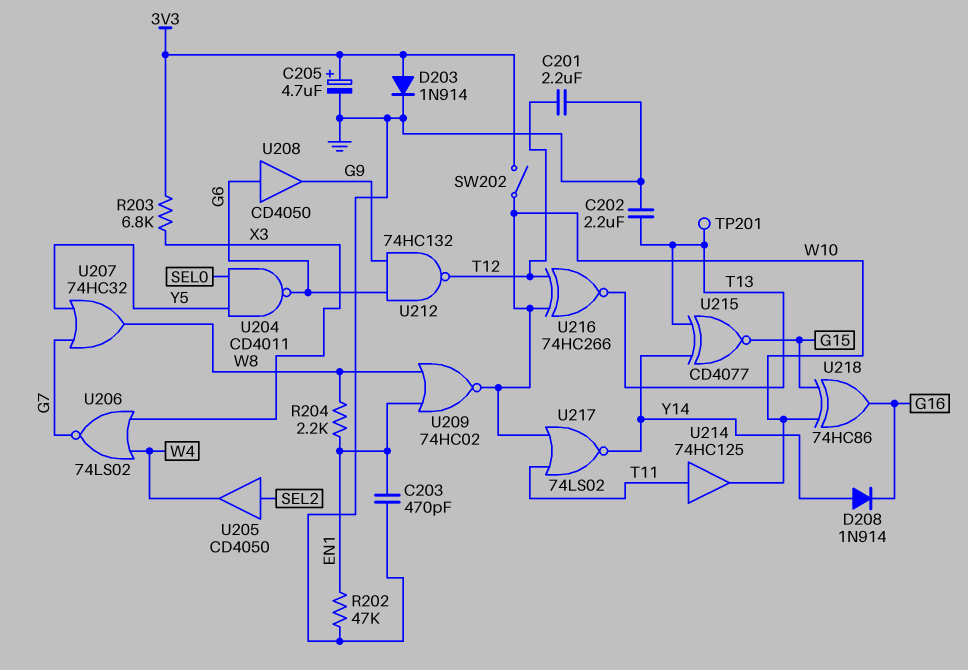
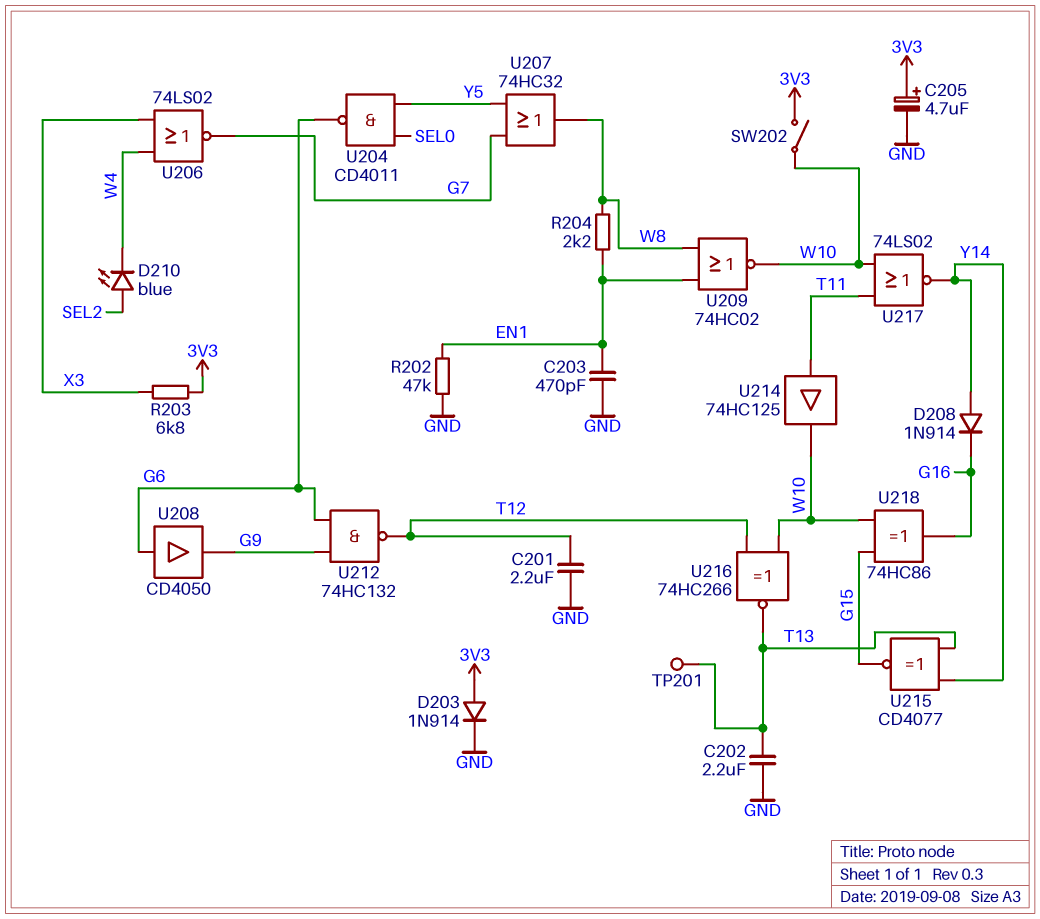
D210: none -> LED blue (A SEL2, K W4)
U205: buffer CD4050 (in SEL2, out W4) -> none

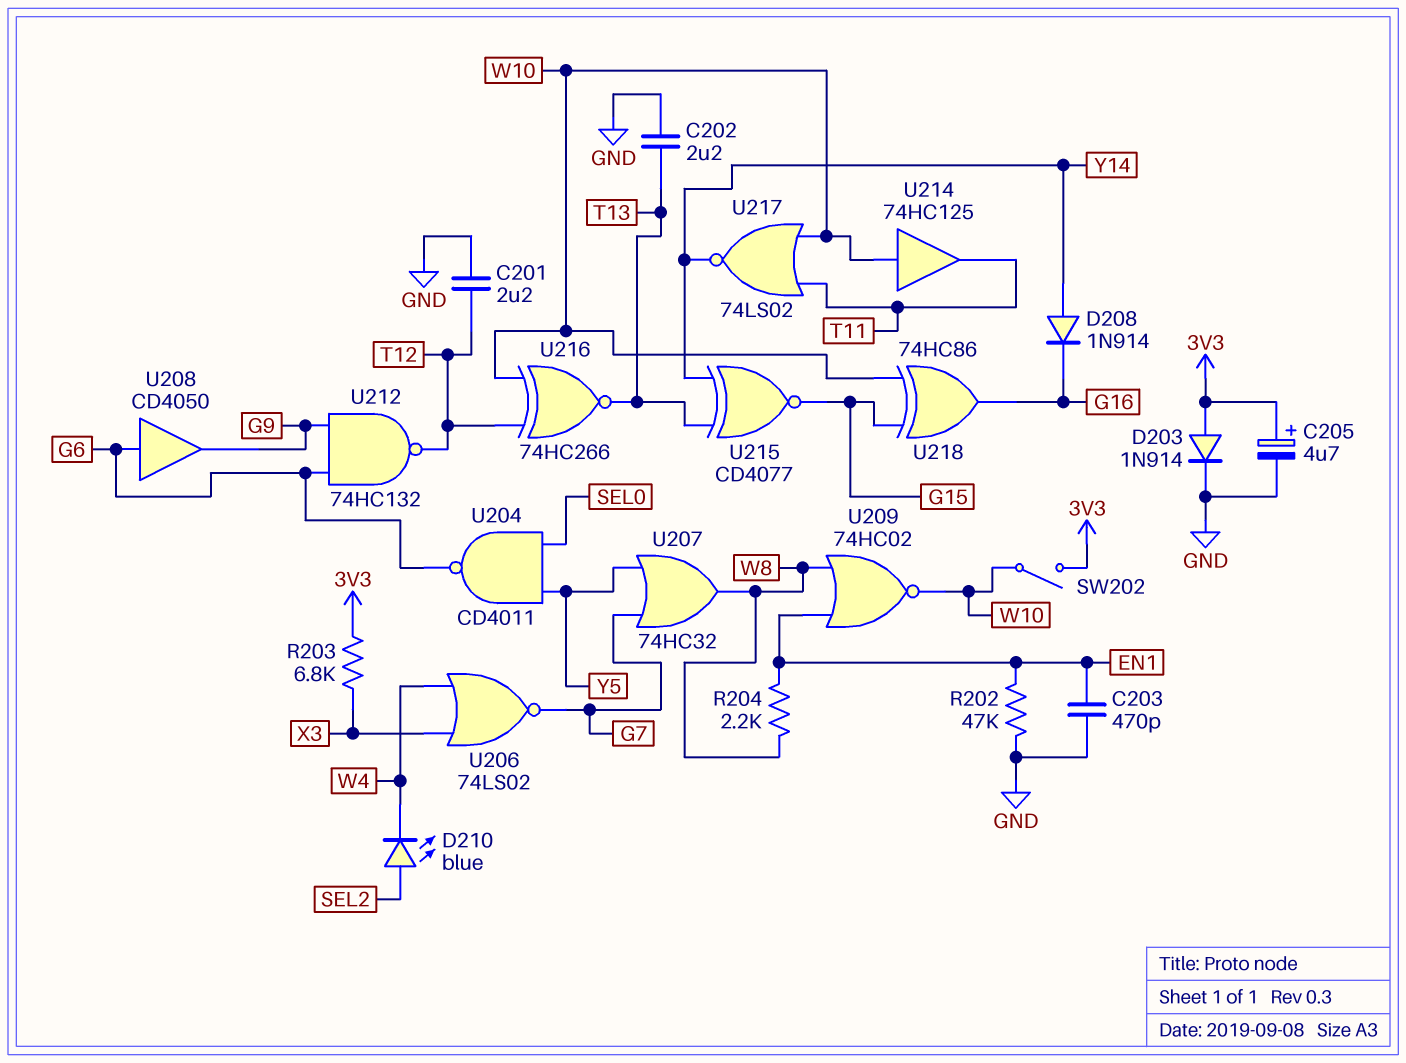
TP201: test point (T13) -> none
U214: buffer 74HC125 (in T11, out W10) -> buffer 74HC125 (in W10, out T11)

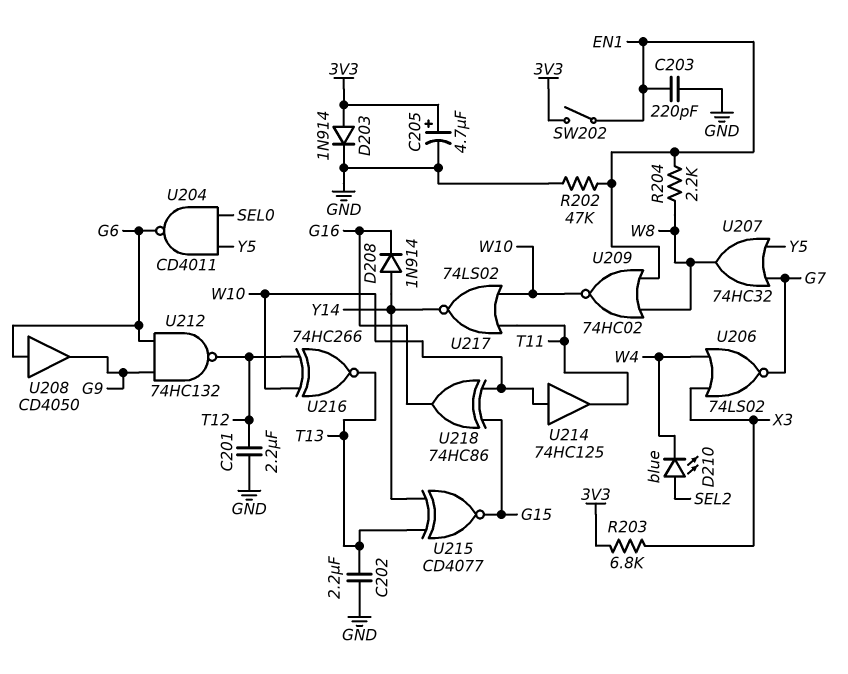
C203: 470pF (EN1, GND) -> 220pF (EN1, GND)
SW202: switch (3V3, W10) -> switch (3V3, EN1)

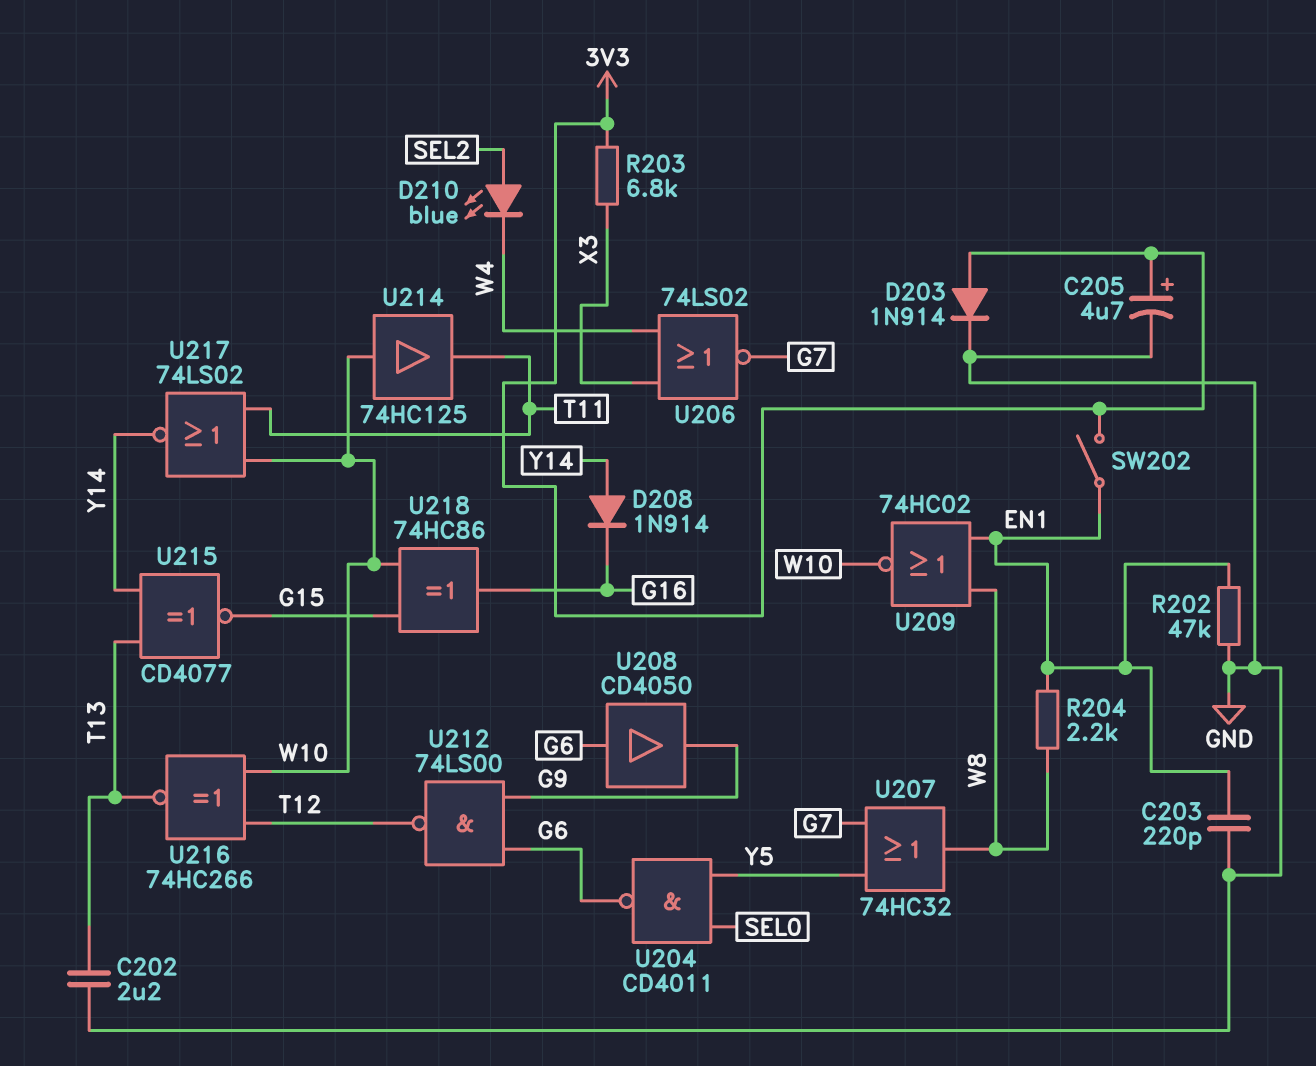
C201: 2.2uF (GND, T12) -> none
U212: NAND 74HC132 (in G6, in G9, out T12) -> NAND 74LS00 (in G6, in G9, out T12)

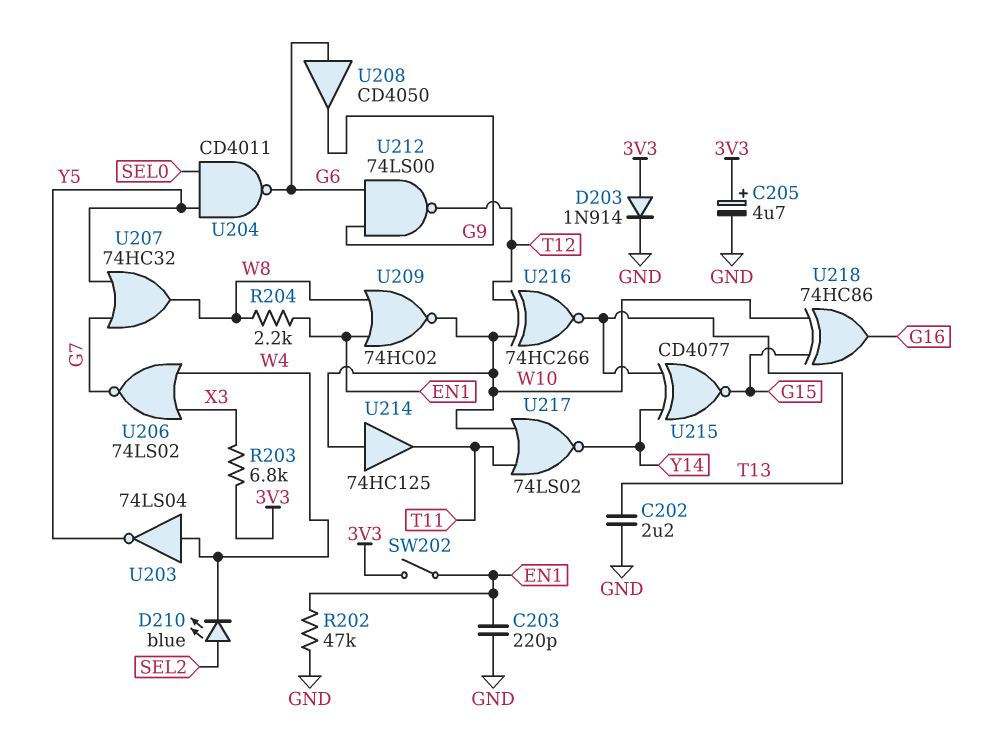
D208: diode 1N914 (A Y14, K G16) -> none
U203: none -> NOT 74LS04 (in W4, out Y5)

